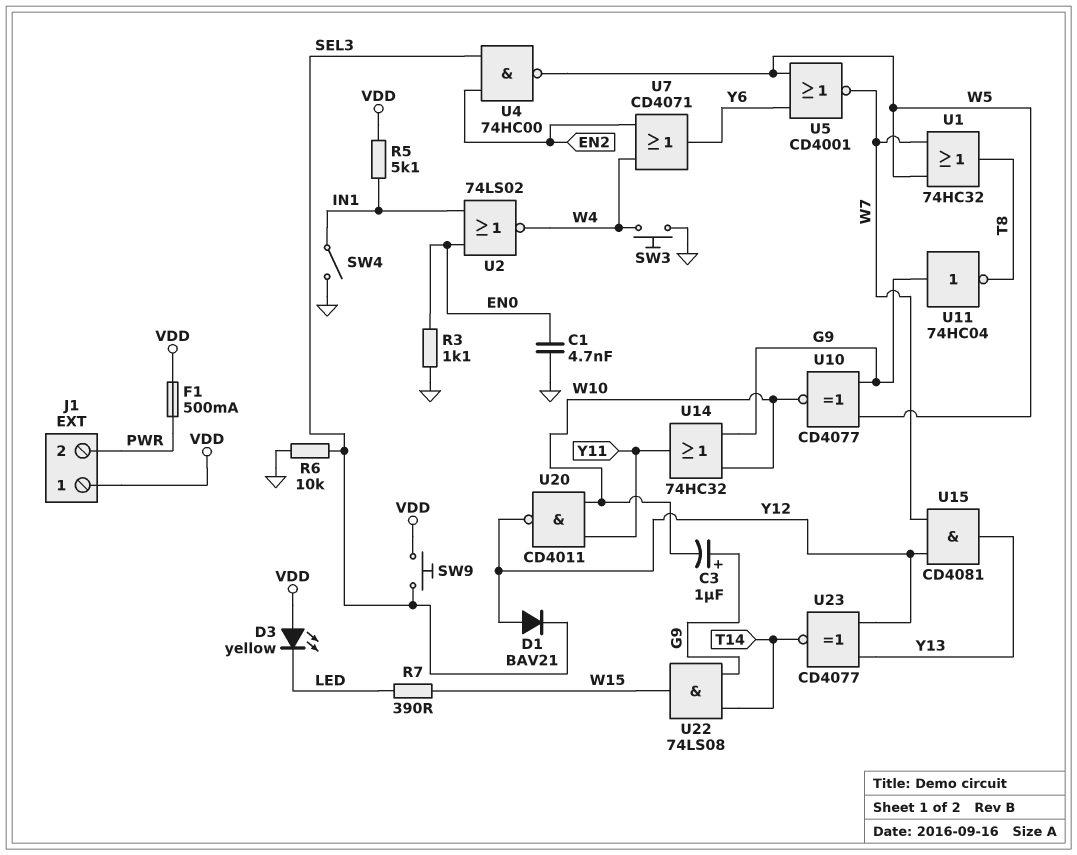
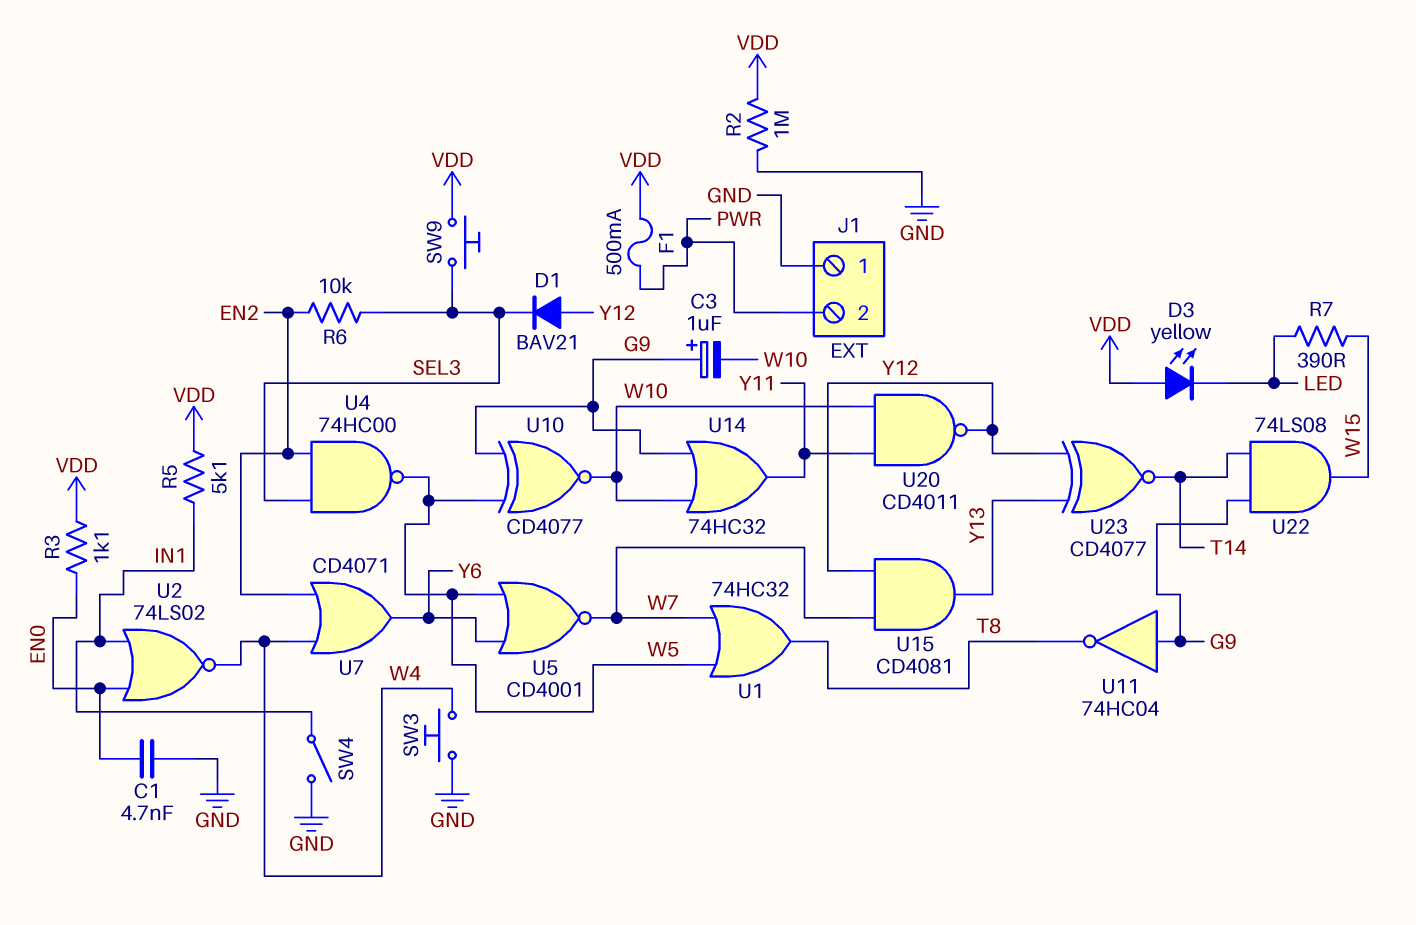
J1 pin 1: VDD -> GND
R2: none -> 1M (GND, VDD)
R3: 1.1k (EN0, GND) -> 1.1k (EN0, VDD)
R6: 10k (GND, SEL3) -> 10k (EN2, SEL3)

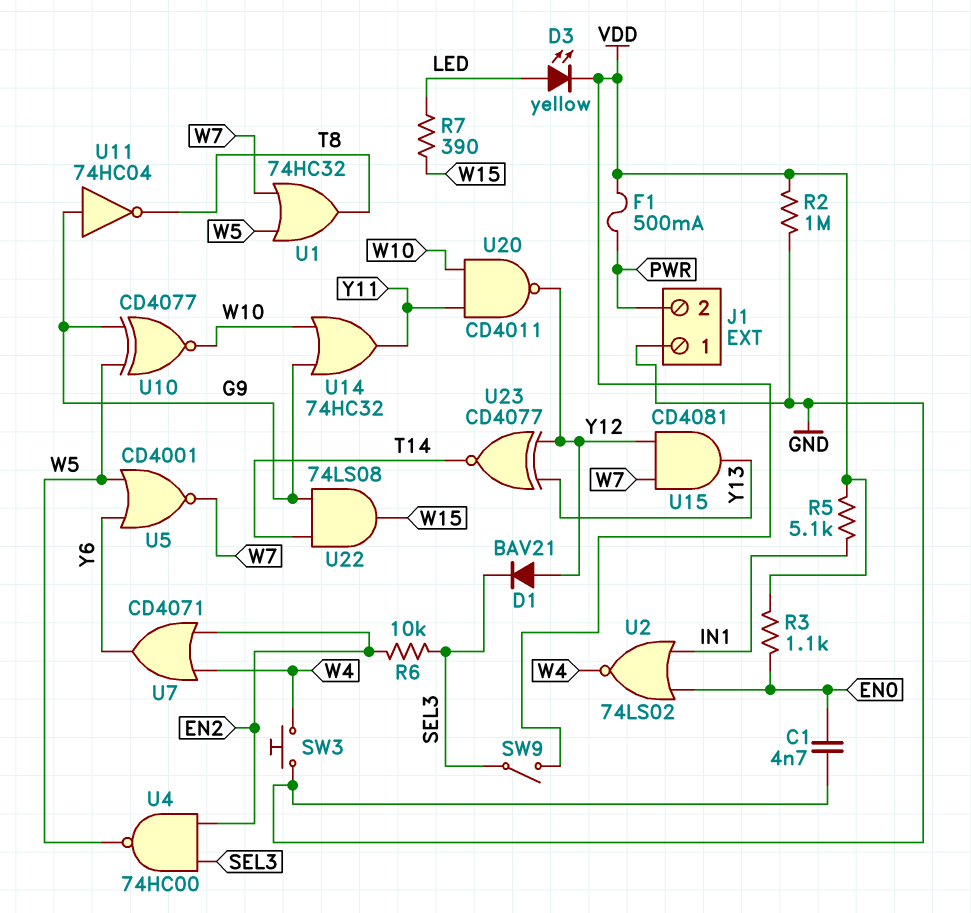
C3: 1uF (plus G9, minus W10) -> none
D3: LED yellow (A VDD, K LED) -> LED yellow (A LED, K VDD)
SW4: switch (GND, IN1) -> none
SW9: button (SEL3, VDD) -> switch (SEL3, VDD)

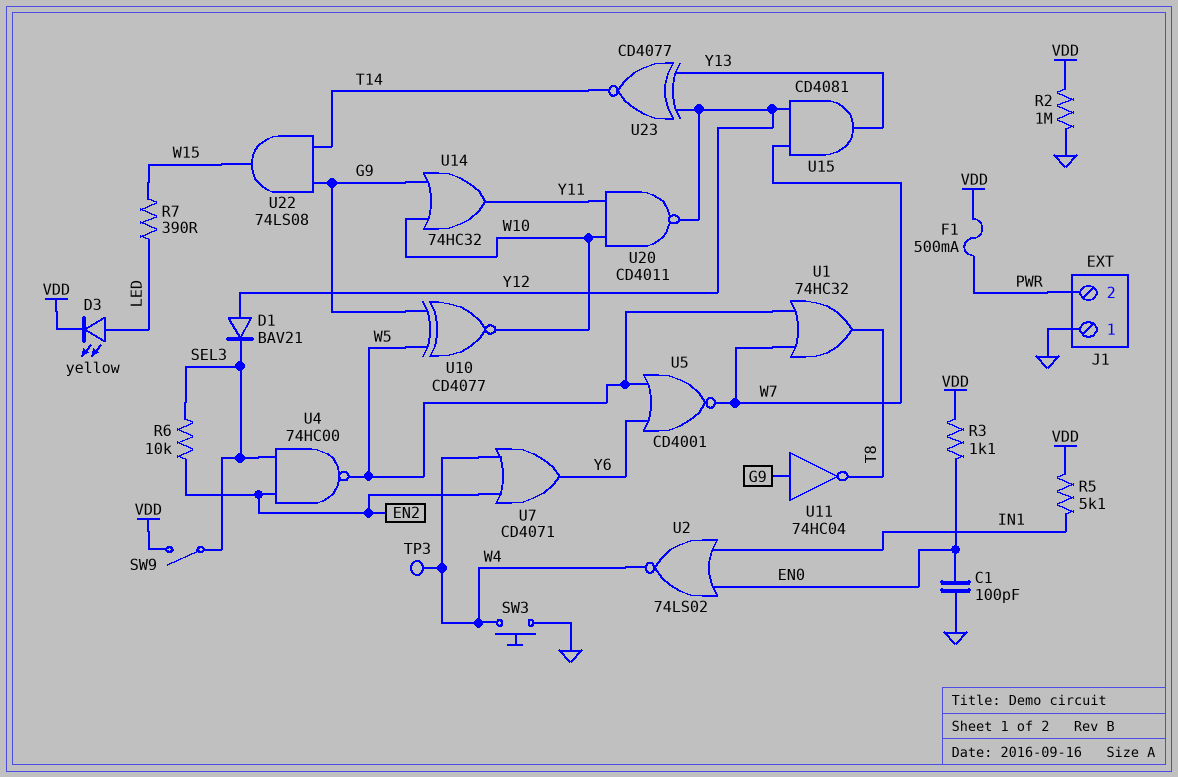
C1: 4.7nF (EN0, GND) -> 100pF (EN0, GND)
TP3: none -> test point (W4)

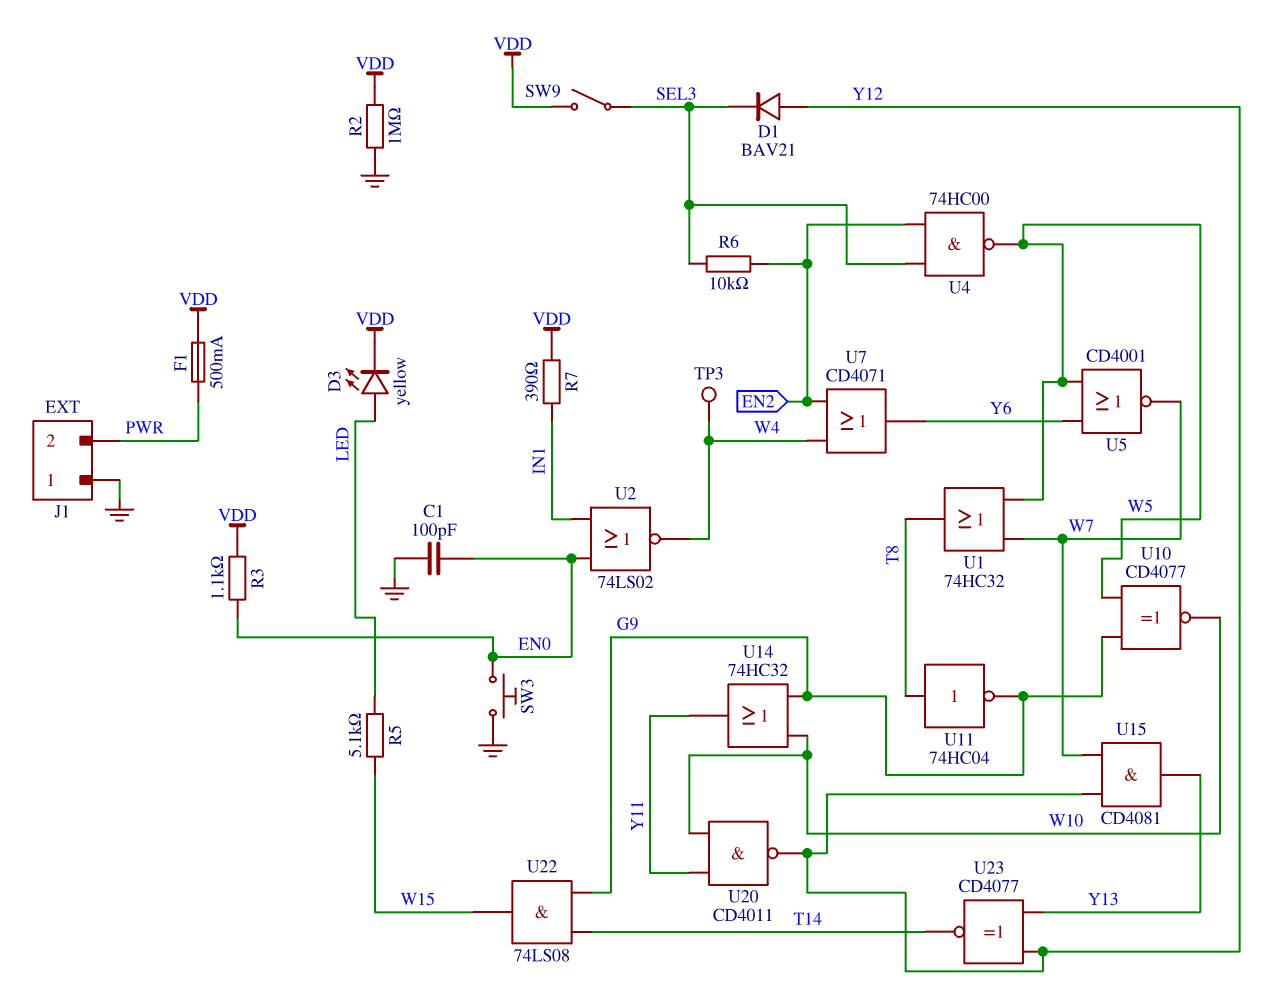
R5: 5.1k (IN1, VDD) -> 5.1k (LED, W15)
R7: 390 (LED, W15) -> 390 (IN1, VDD)
SW3: button (GND, W4) -> button (EN0, GND)
U11: NOT 74HC04 (in G9, out T8) -> NOT 74HC04 (in T8, out G9)

